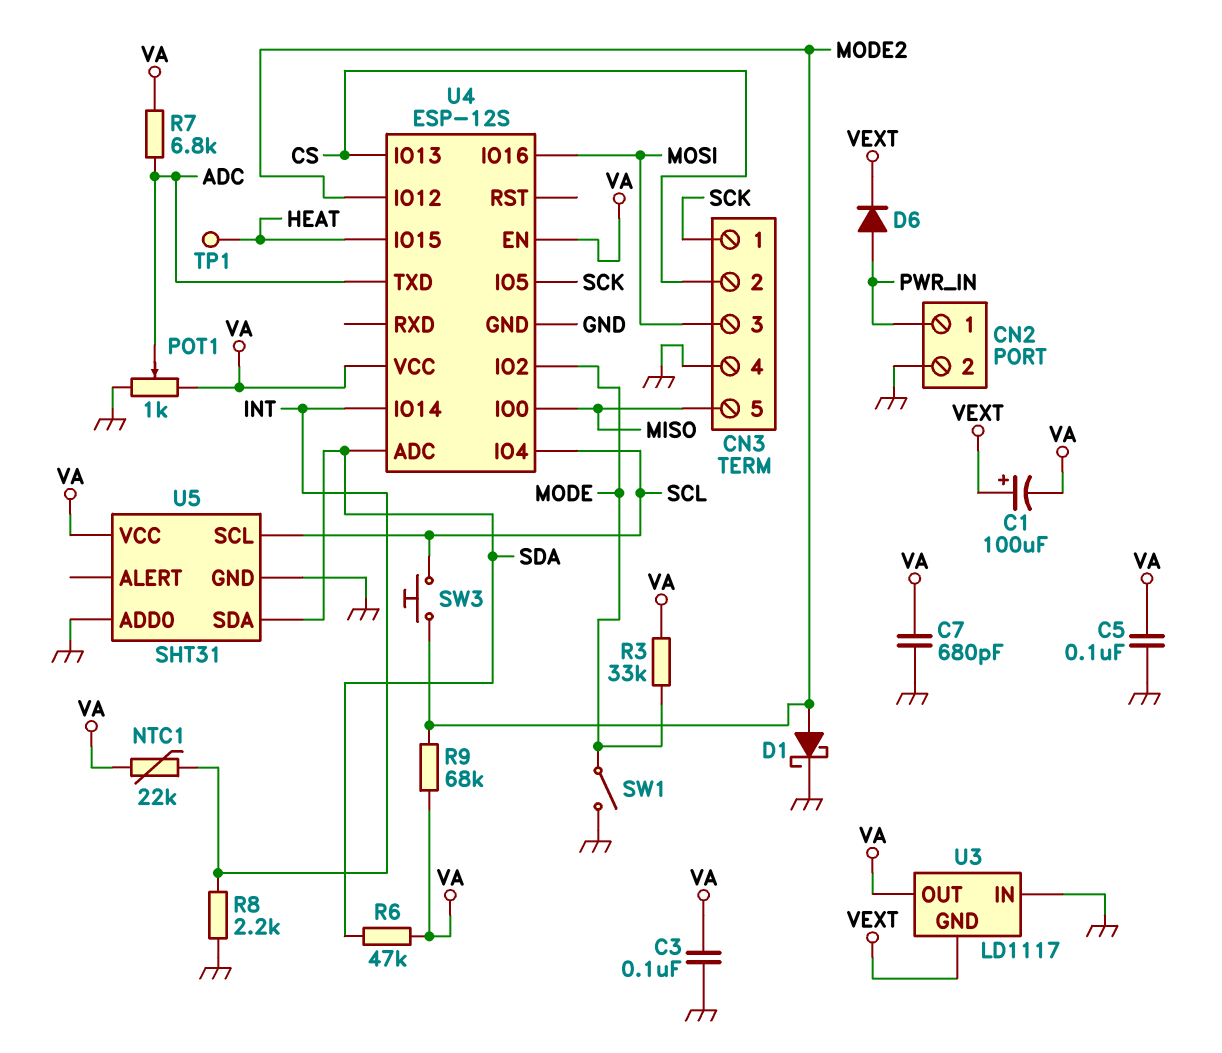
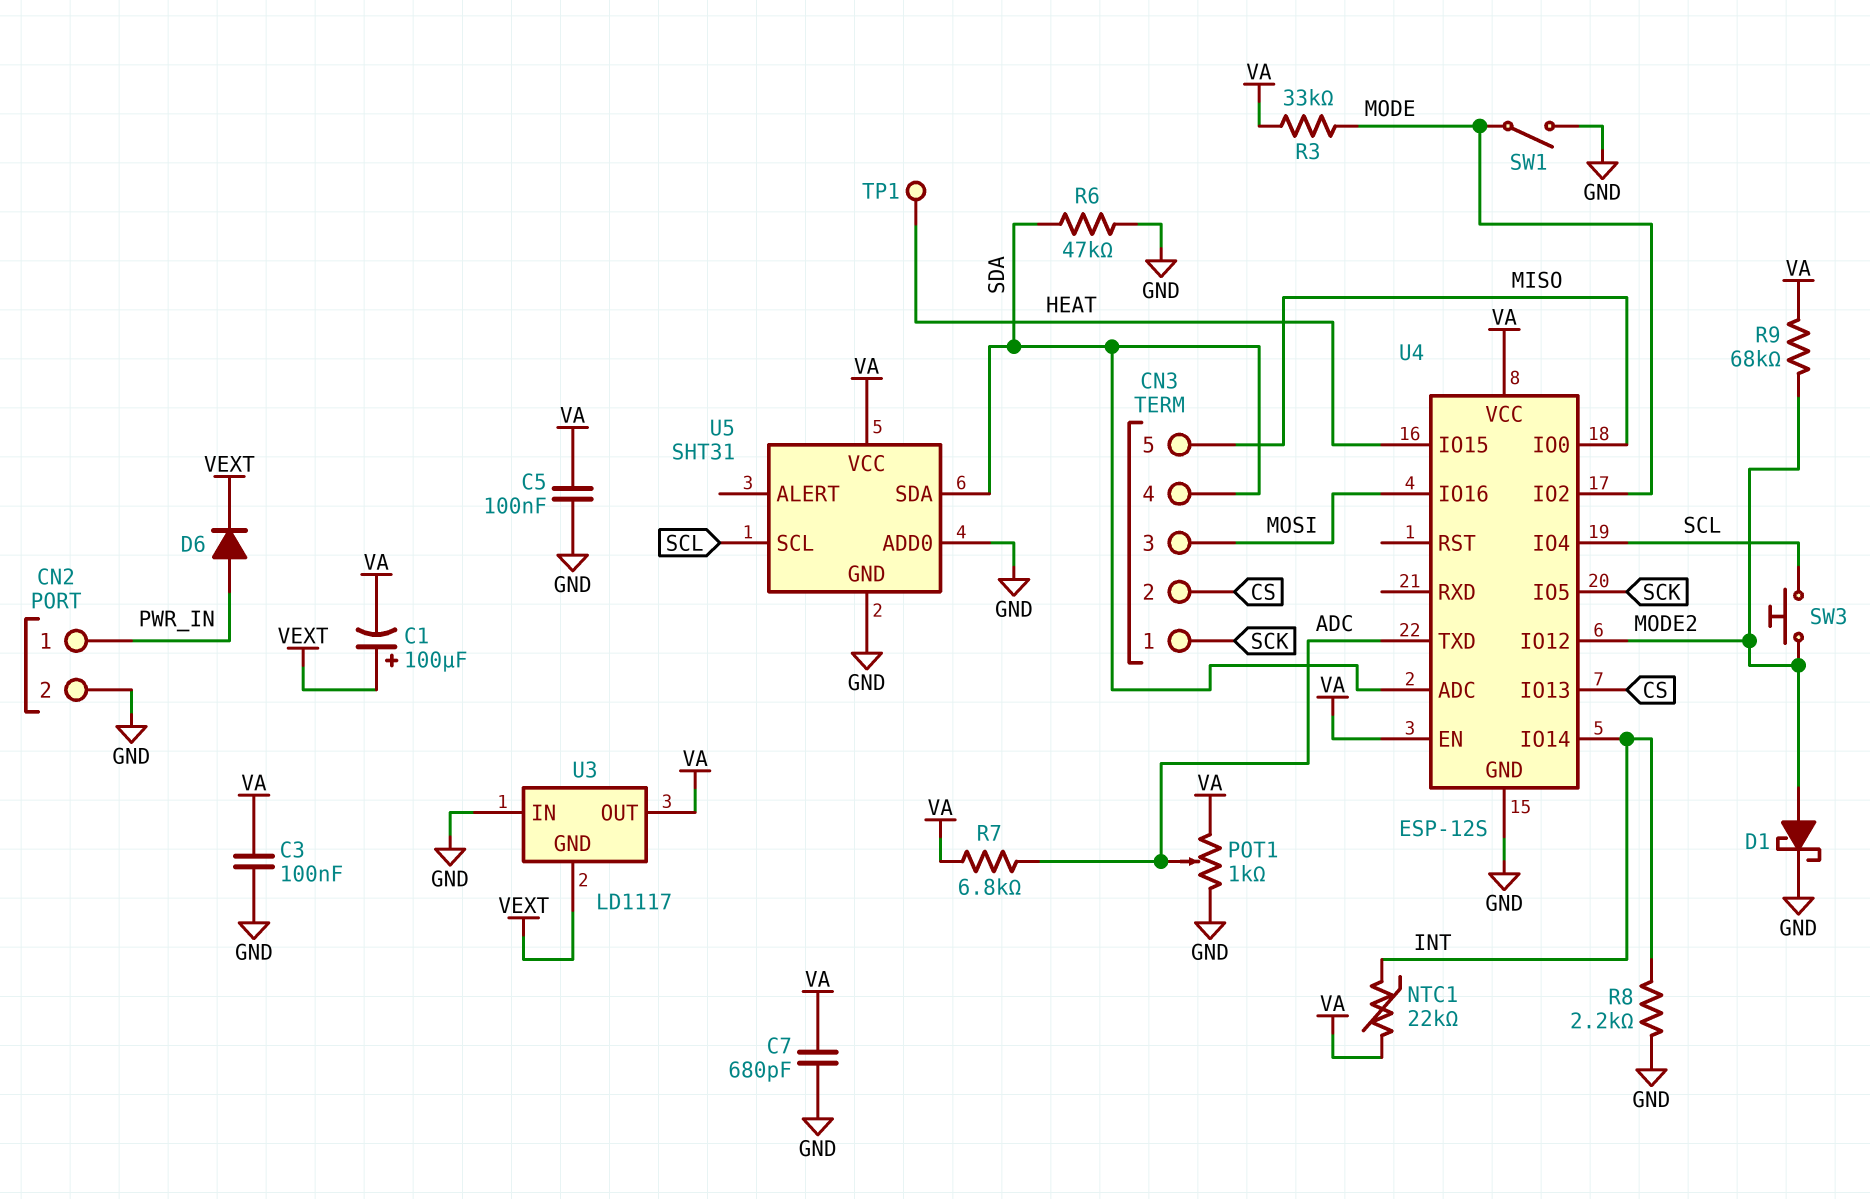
CN3 pin 4: GND -> SDA
R6: 47k (SDA, VA) -> 47k (GND, SDA)

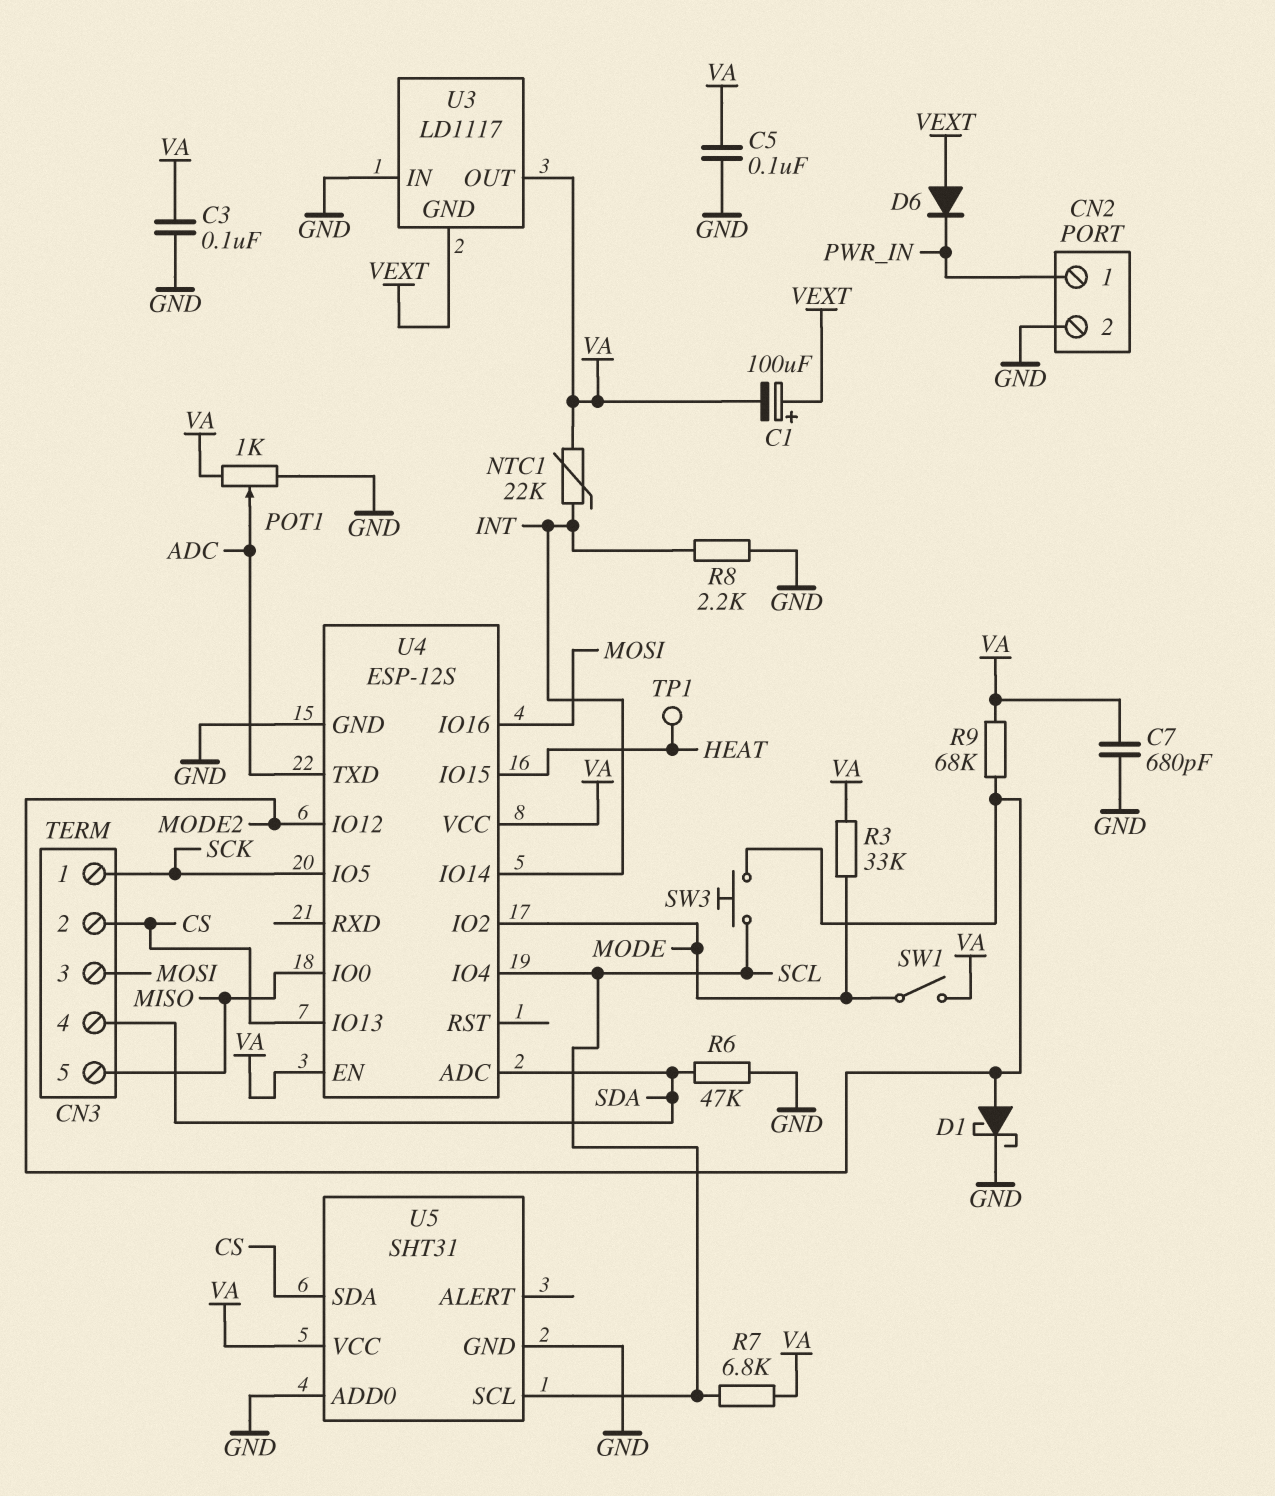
D6: diode (A PWR_IN, K VEXT) -> diode (A VEXT, K PWR_IN)
R7: 6.8k (ADC, VA) -> 6.8k (SCL, VA)
SW1: switch (GND, MODE) -> switch (MODE, VA)
U5 pin SDA: SDA -> CS

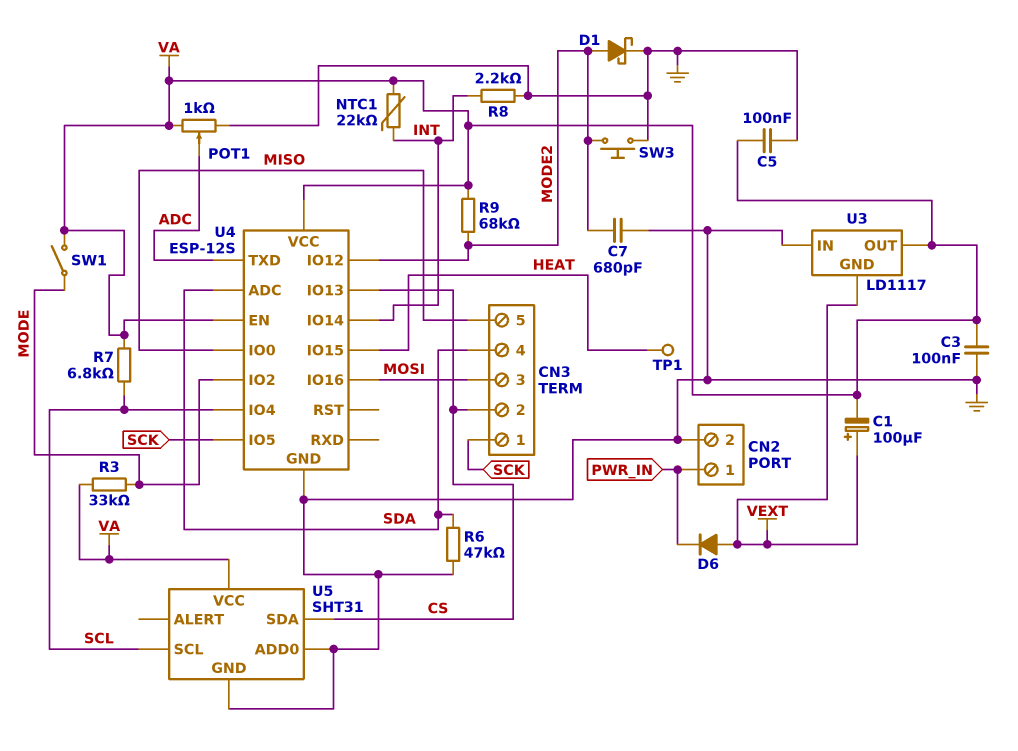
C7: 680pF (GND, VA) -> 680pF (GND, MODE2)
SW3: button (MODE2, SCL) -> button (GND, MODE2)

